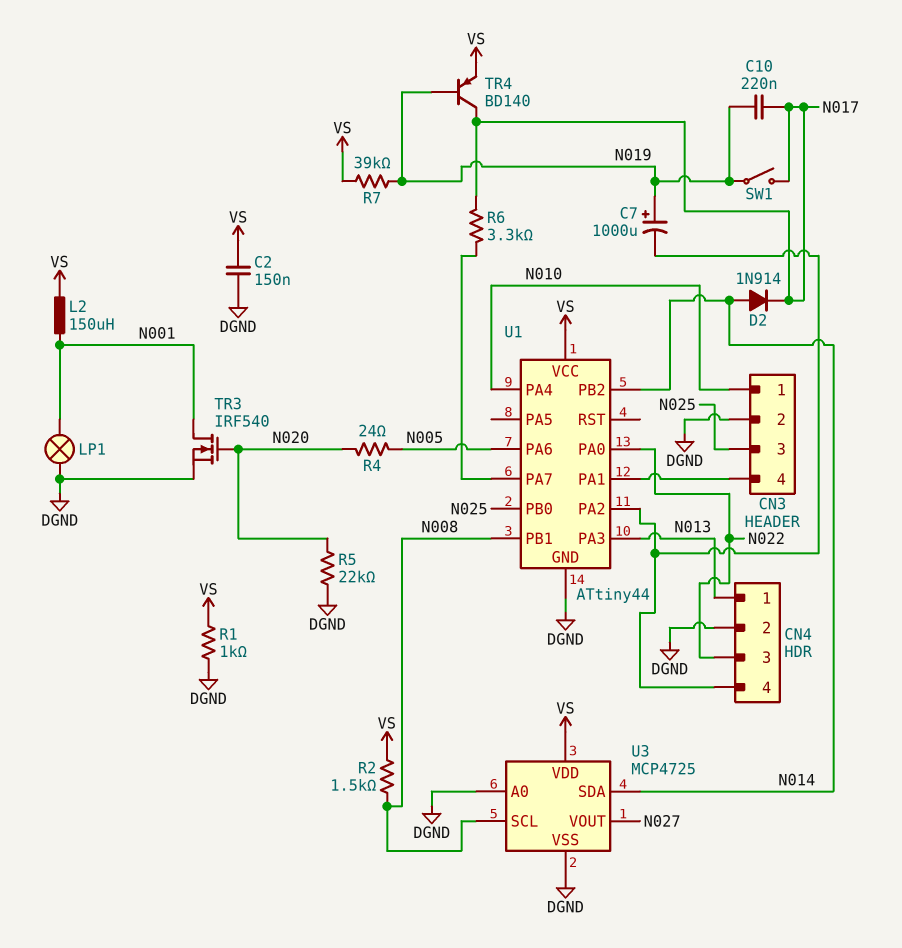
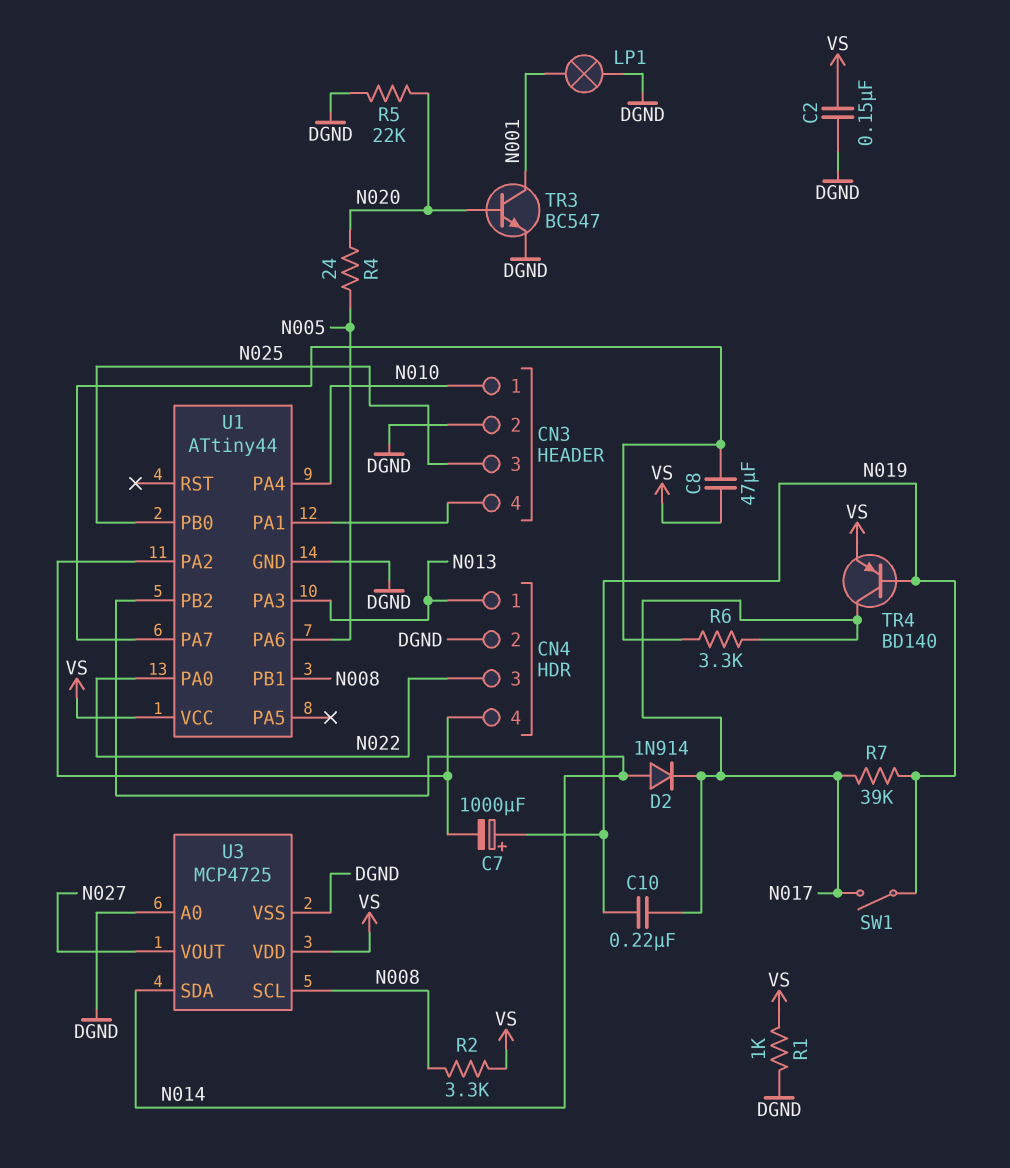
C8: none -> 47uF (U1/PA7, VS)
L2: 150uH (N001, VS) -> none
R2: 1.5k (N008, VS) -> 3.3k (N008, VS)
R7: 39k (N019, VS) -> 39k (N017, N019)
TR3: NMOS IRF540 (G N020, D N001, S DGND) -> NPN BC547 (B N020, C N001, E DGND)

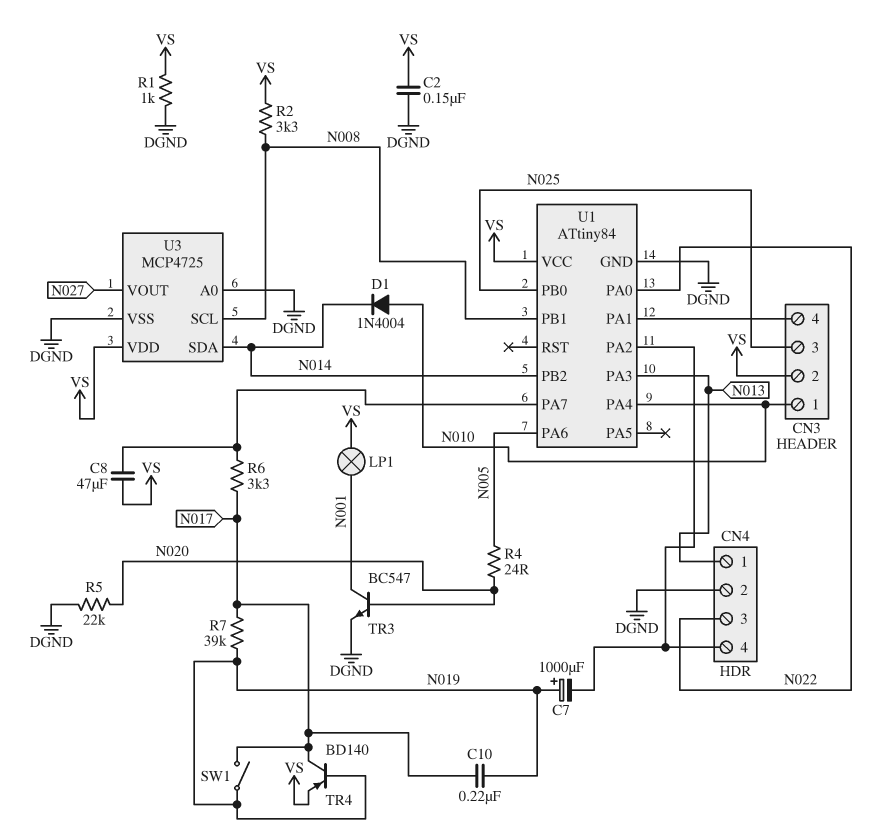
CN3 pin 2: DGND -> VS
D1: none -> diode 1N4004 (A N010, K N014)
D2: diode 1N914 (A N014, K N017) -> none
LP1: lamp (DGND, N001) -> lamp (N001, VS)
U1: ATtiny44 -> ATtiny84

